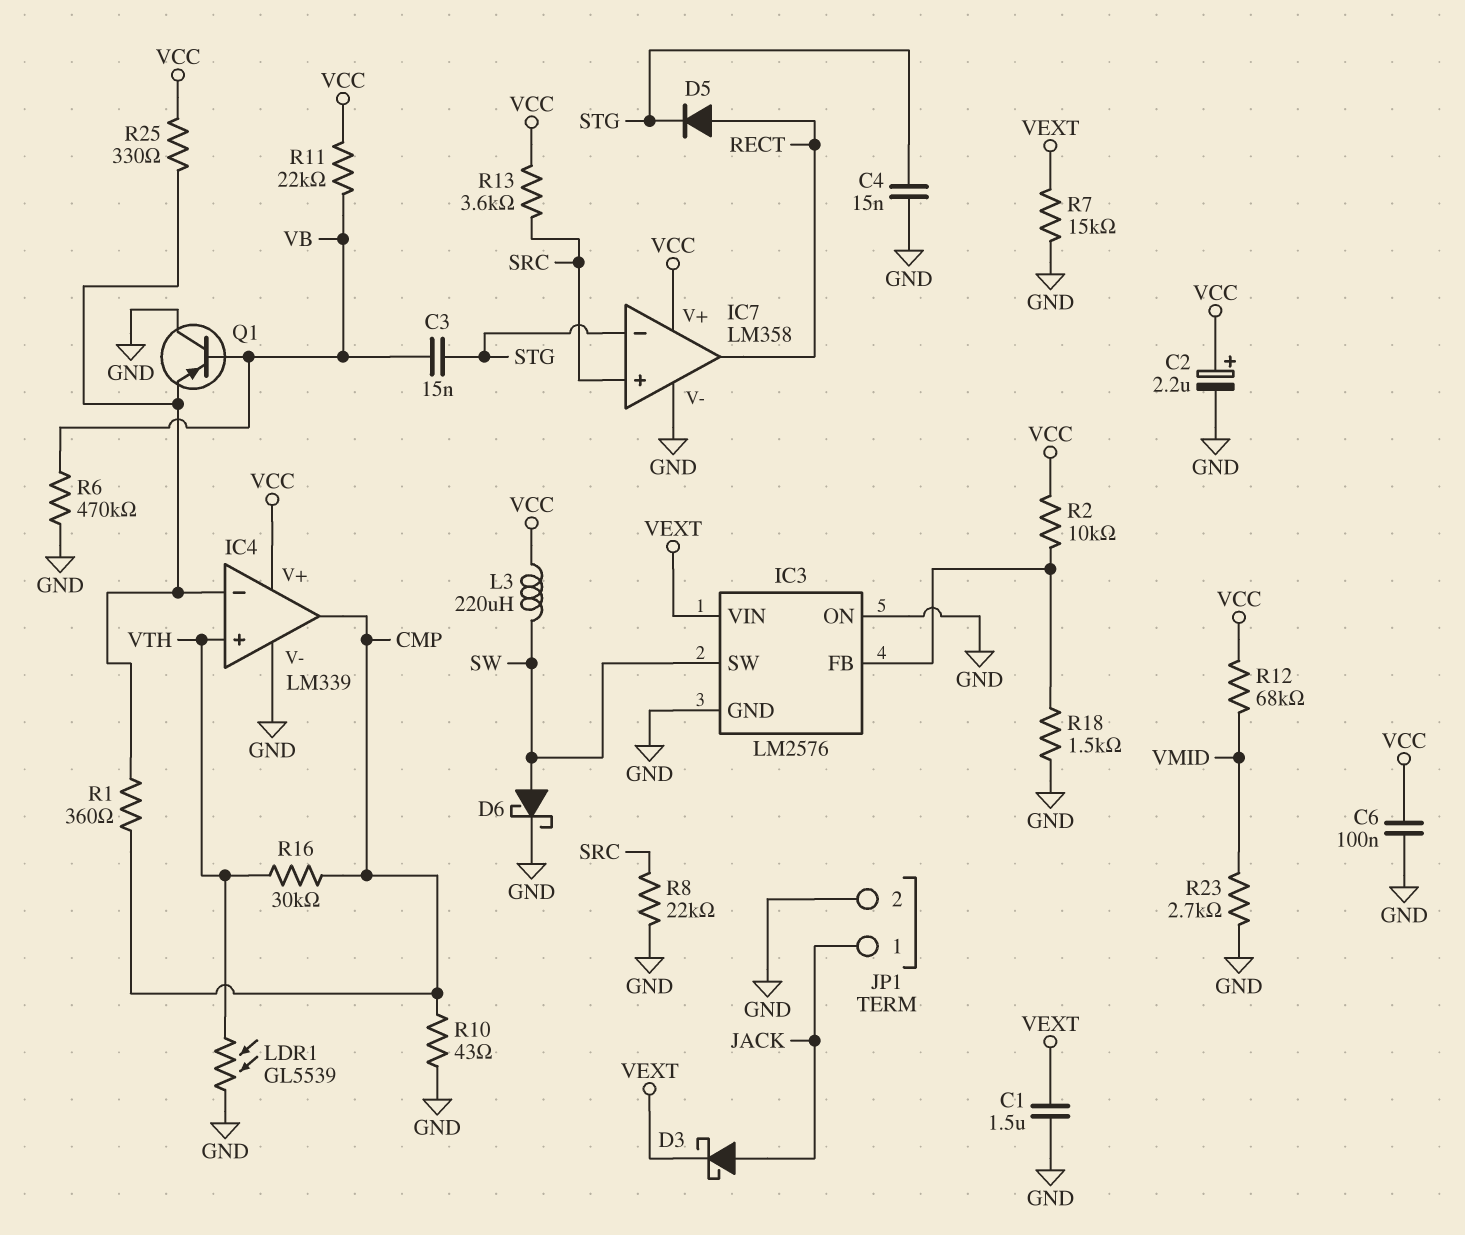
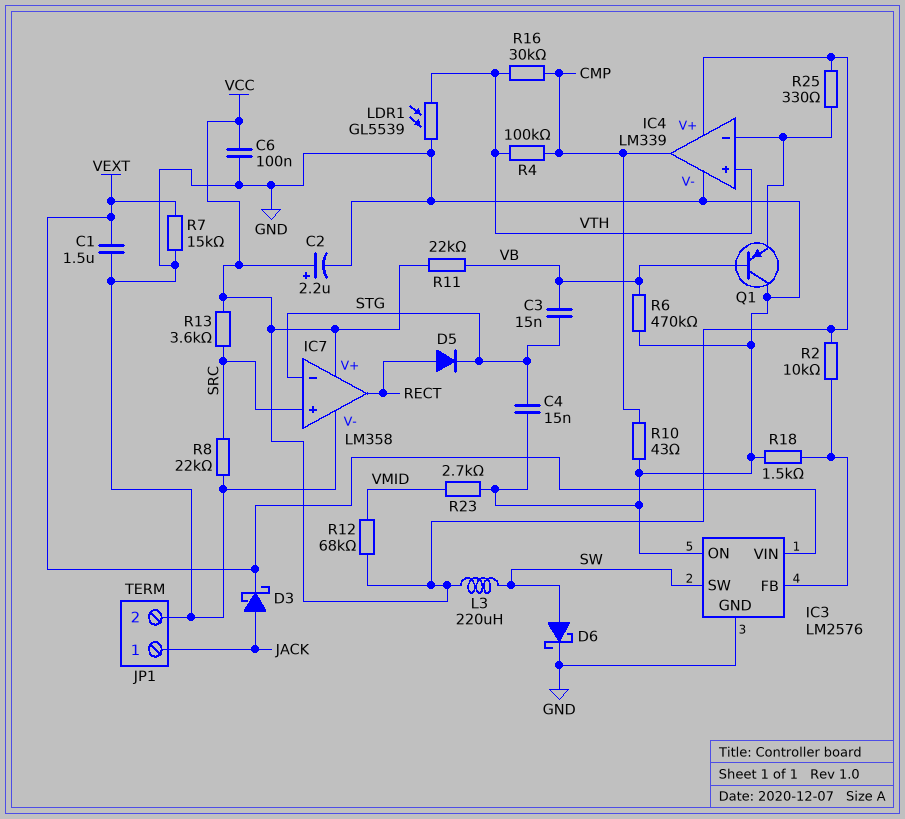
R1: 360 (CMP, IC4/in-) -> none
R4: none -> 100k (CMP, VTH)

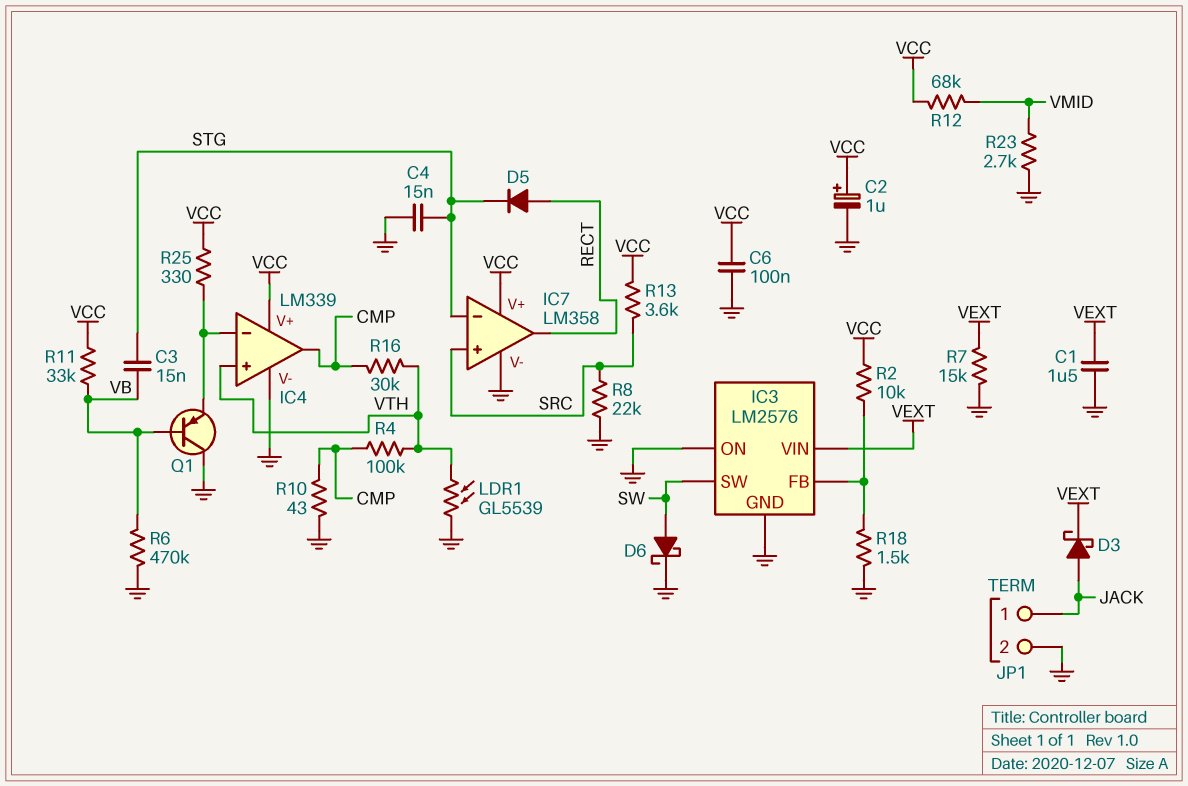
C2: 2.2uF (plus VCC, minus GND) -> 1uF (plus VCC, minus GND)
L3: 220uH (SW, VCC) -> none
R11: 22k (VB, VCC) -> 33k (VB, VCC)

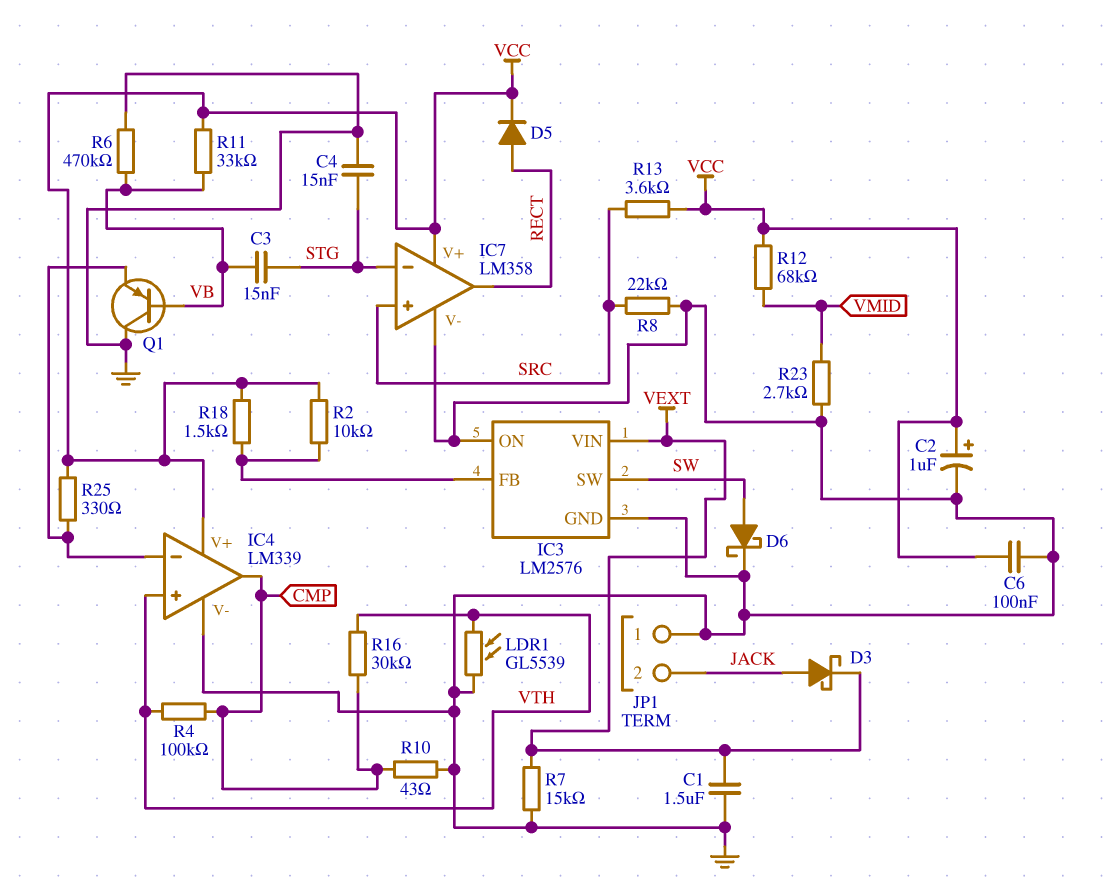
D5: diode (A RECT, K STG) -> diode (A RECT, K VCC)
JP1 pin 1: JACK -> GND
JP1 pin 2: GND -> JACK
R18: 1.5k (GND, IC3/FB) -> 1.5k (IC3/FB, VCC)

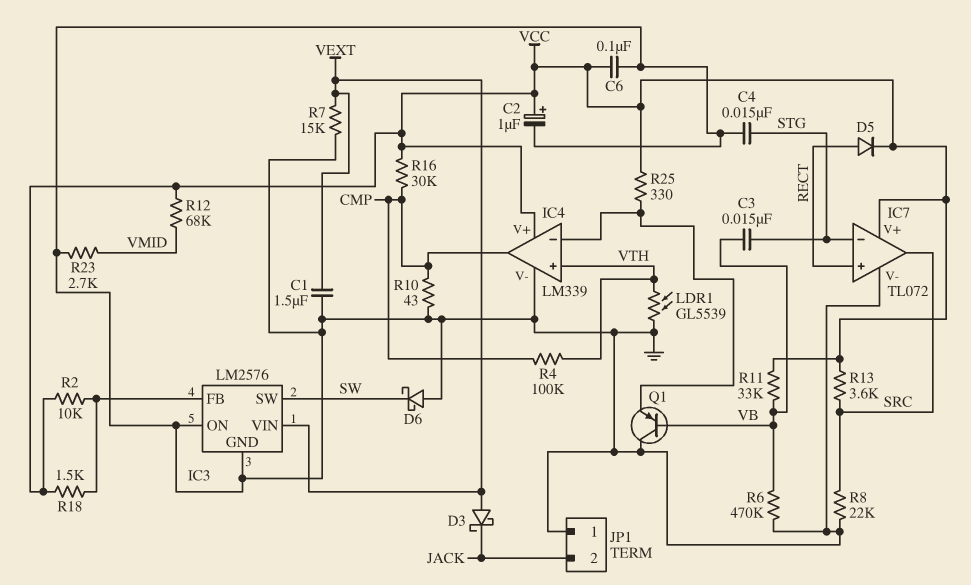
D3: schottky (A JACK, K VEXT) -> schottky (A VEXT, K JACK)
D6: schottky (A SW, K GND) -> schottky (A GND, K SW)
IC7: LM358 -> TL072
IC7 pin in+: SRC -> RECT
IC7 pin out: RECT -> SRC
R16: 30k (CMP, VTH) -> 30k (CMP, VCC)

